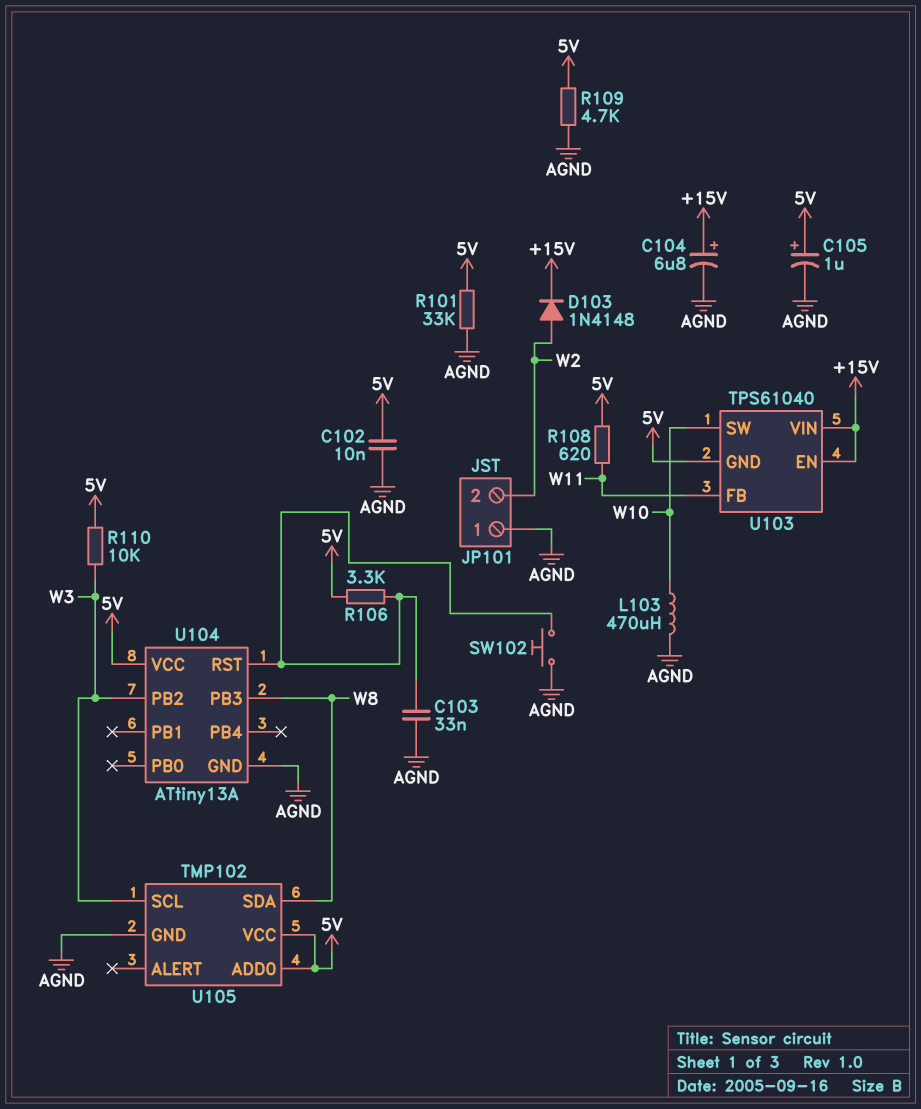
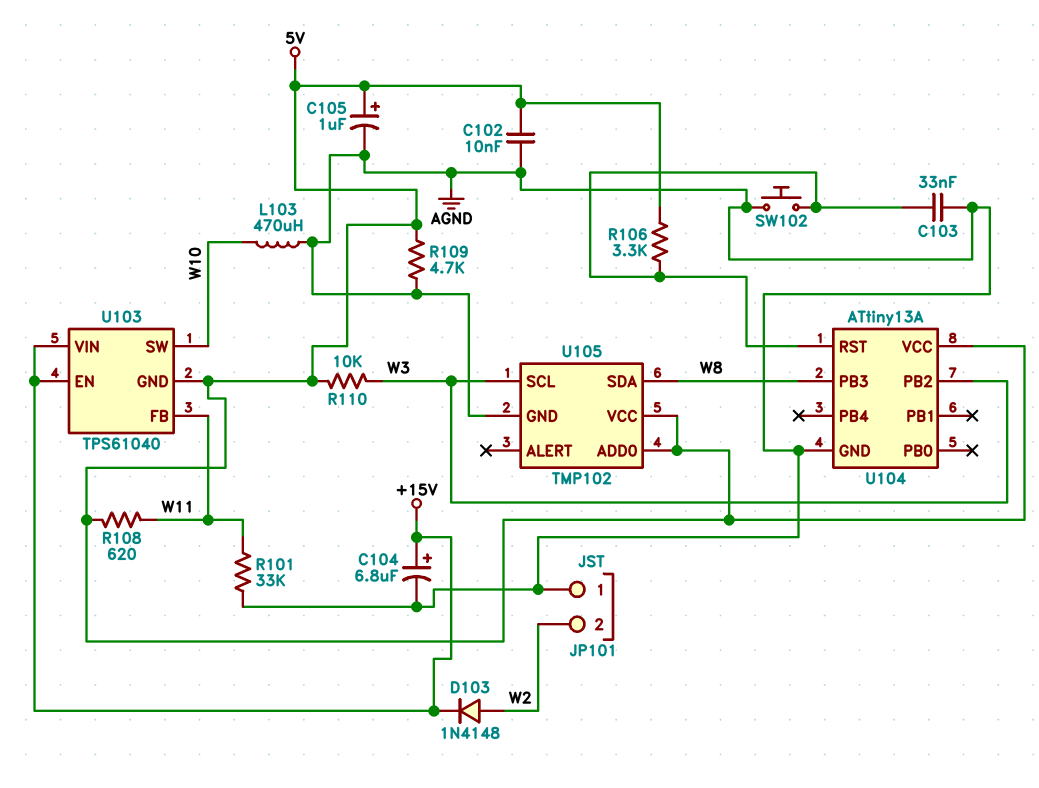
R101: 33k (5V, AGND) -> 33k (AGND, W11)

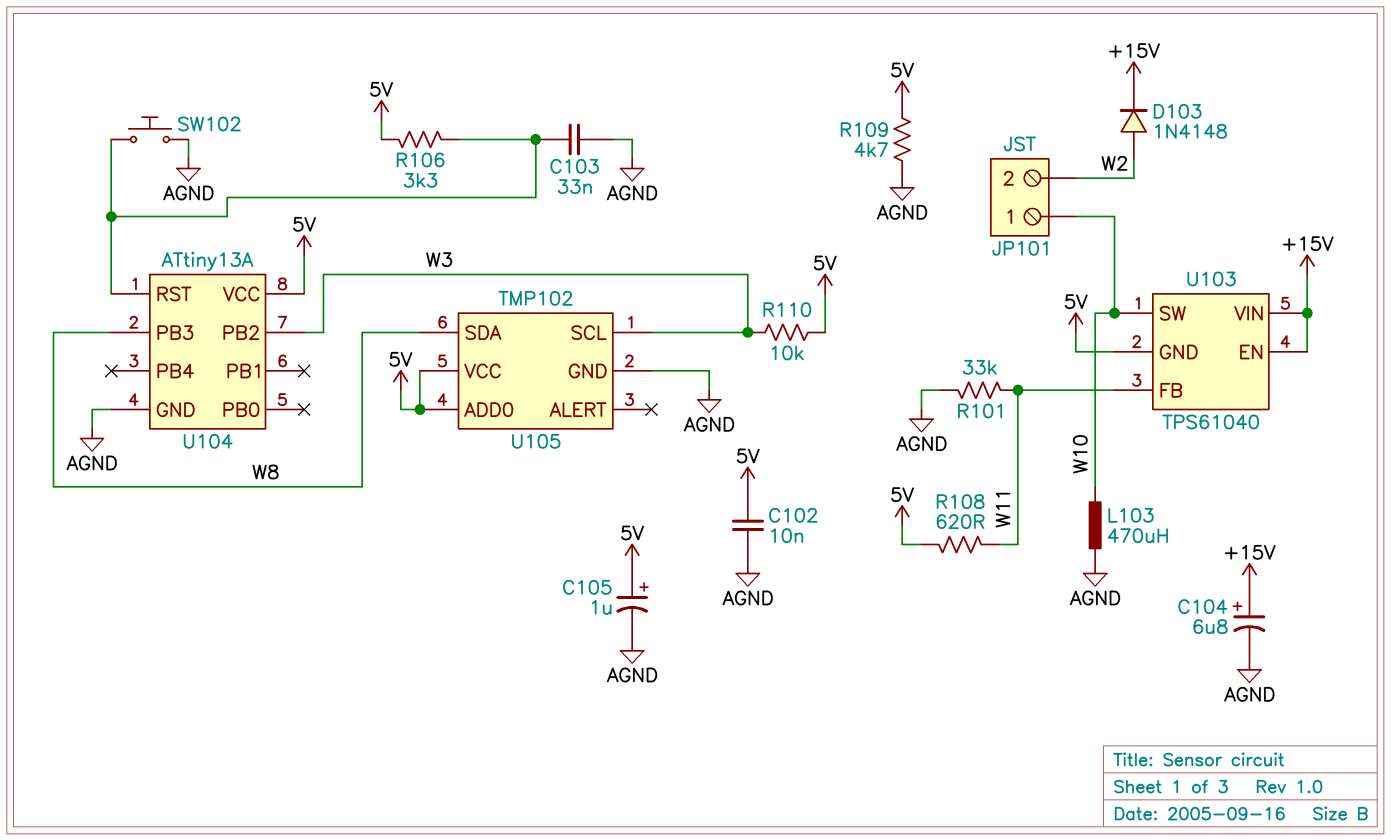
JP101 pin 1: AGND -> W10

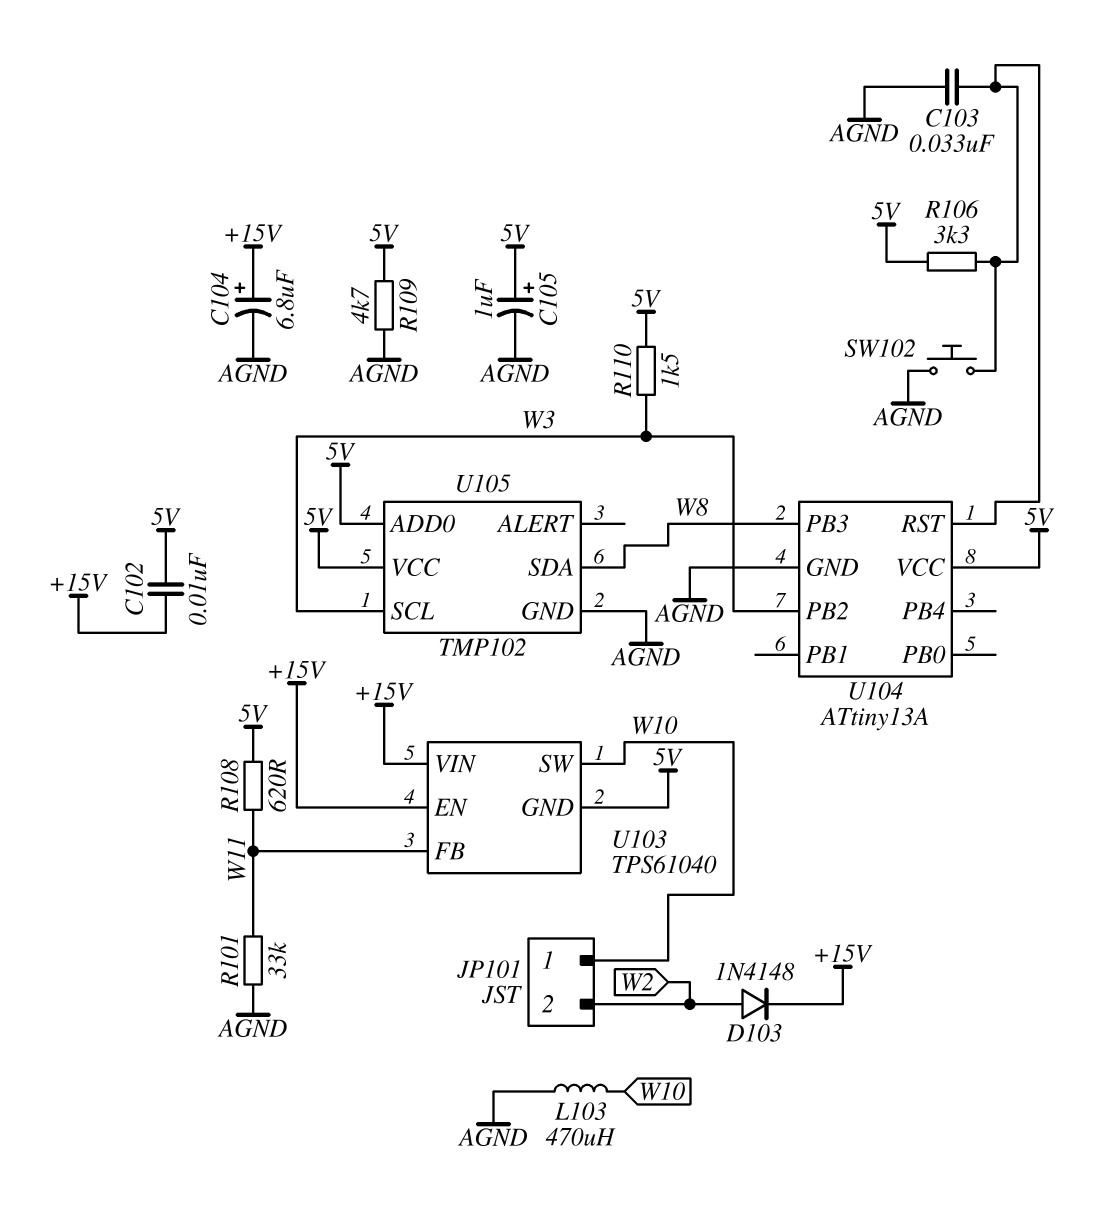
C102: 10nF (5V, AGND) -> 10nF (+15V, 5V)
R110: 10k (5V, W3) -> 1.5k (5V, W3)

